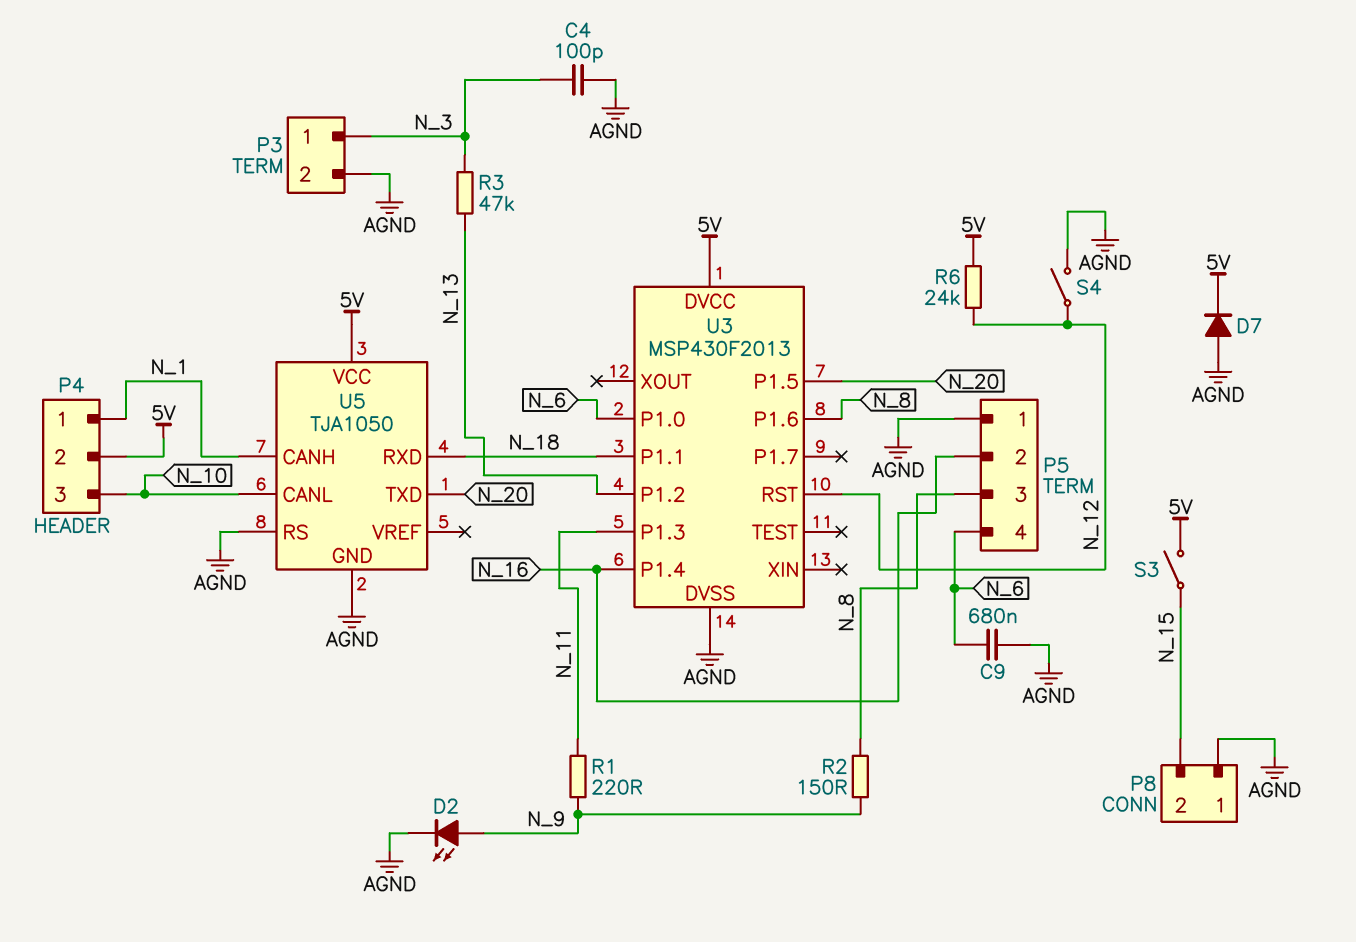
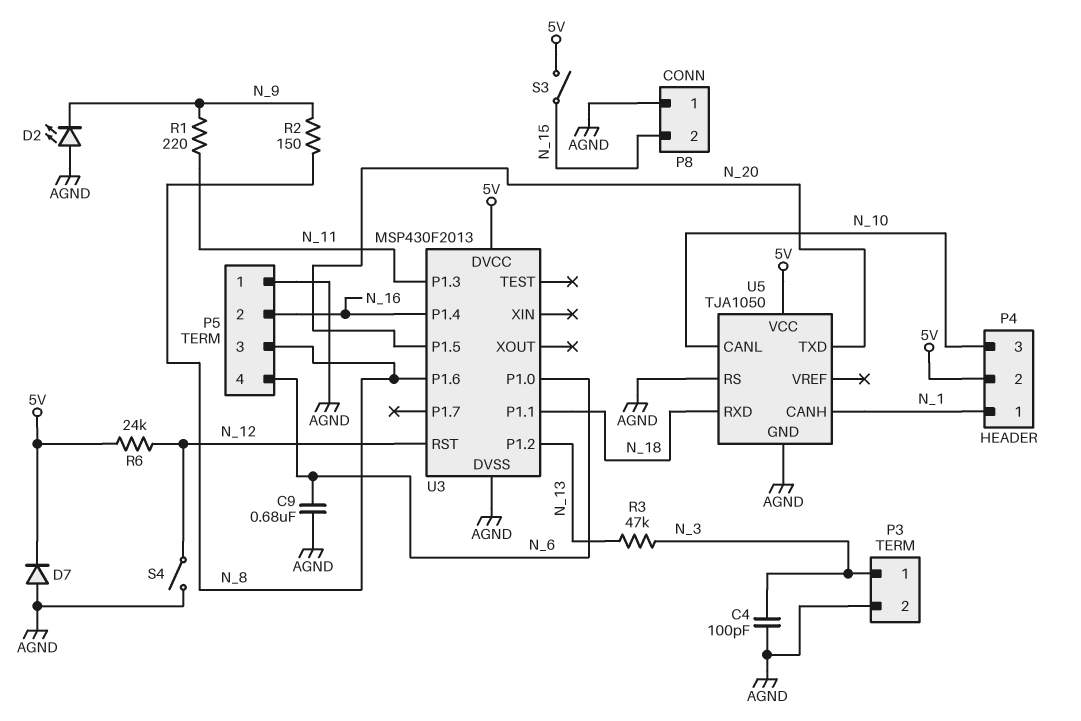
D2: LED (A N_9, K AGND) -> LED (A AGND, K N_9)

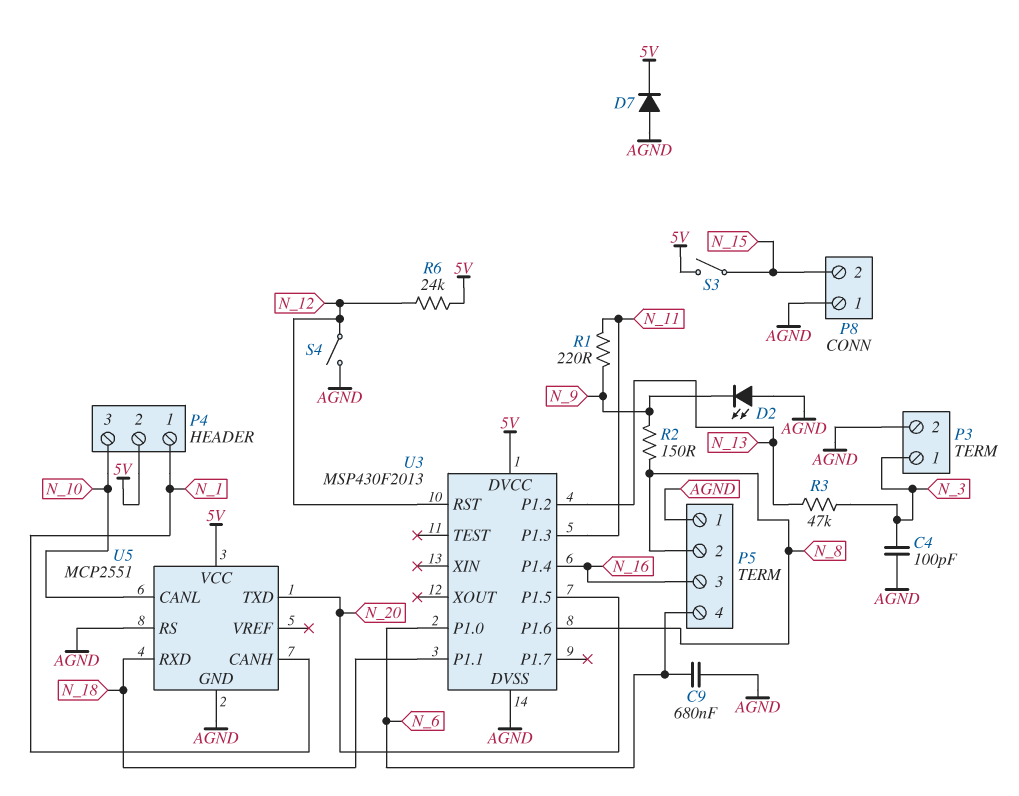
P5 pin 2: N_16 -> N_8
P5 pin 3: N_8 -> N_16
U5: TJA1050 -> MCP2551

